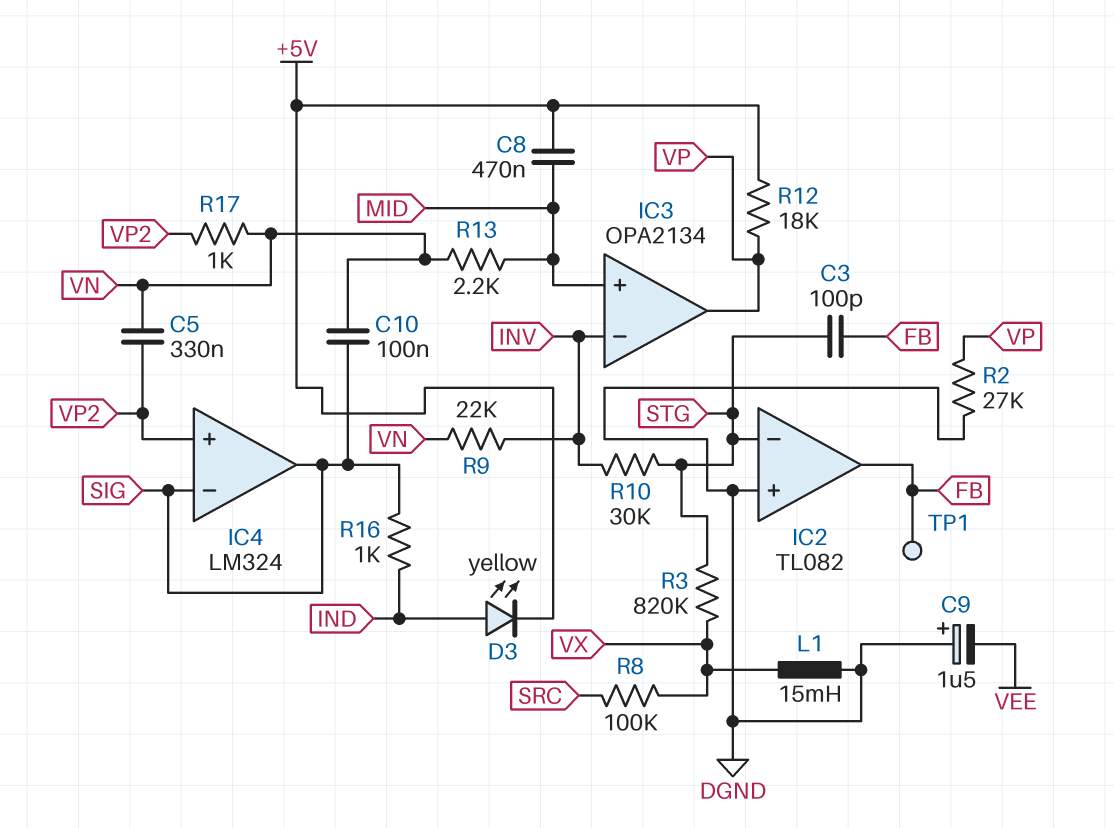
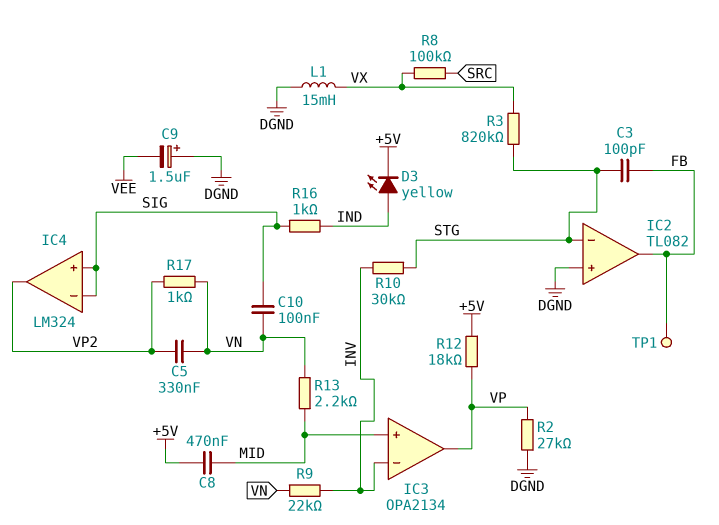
IC4 pin in+: VP2 -> SIG
IC4 pin out: SIG -> VP2

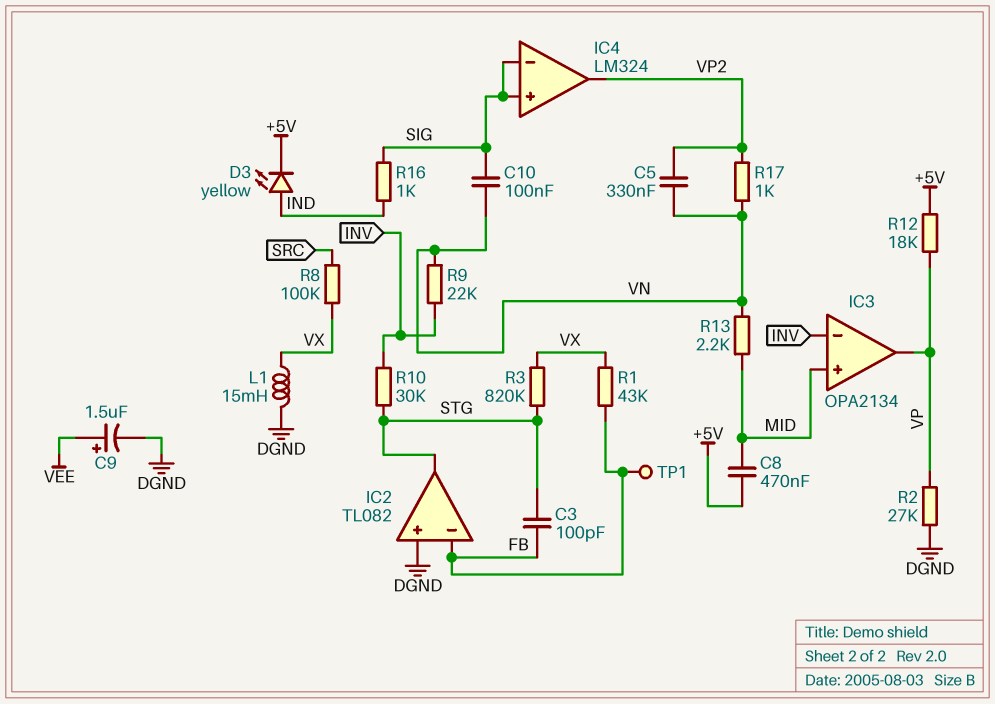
C9: 1.5uF (plus DGND, minus VEE) -> 1.5uF (plus VEE, minus DGND)
IC2 pin in-: STG -> FB
IC2 pin out: FB -> STG
R1: none -> 43k (FB, VX)

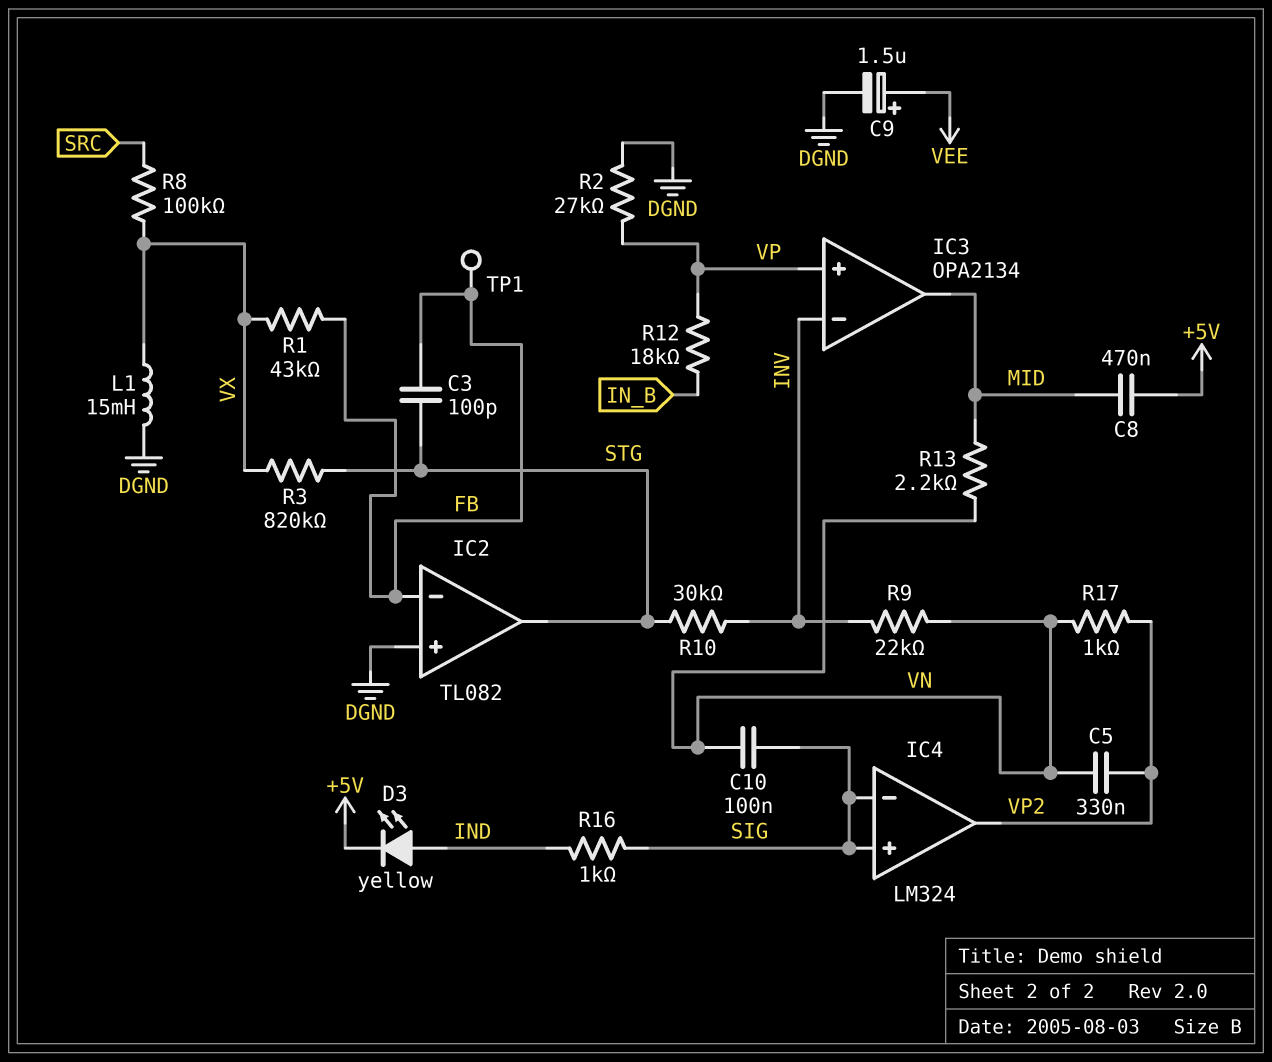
IC3 pin in+: MID -> VP
IC3 pin out: VP -> MID
R12: 18k (+5V, VP) -> 18k (IN_B, VP)

